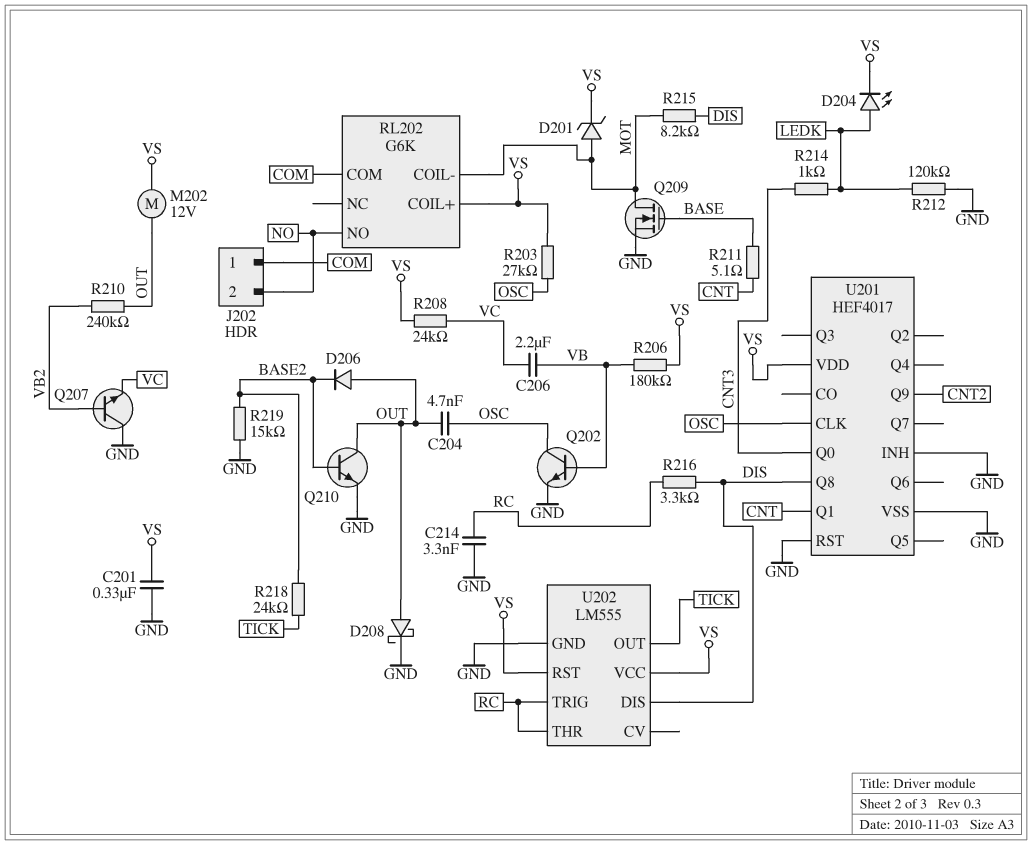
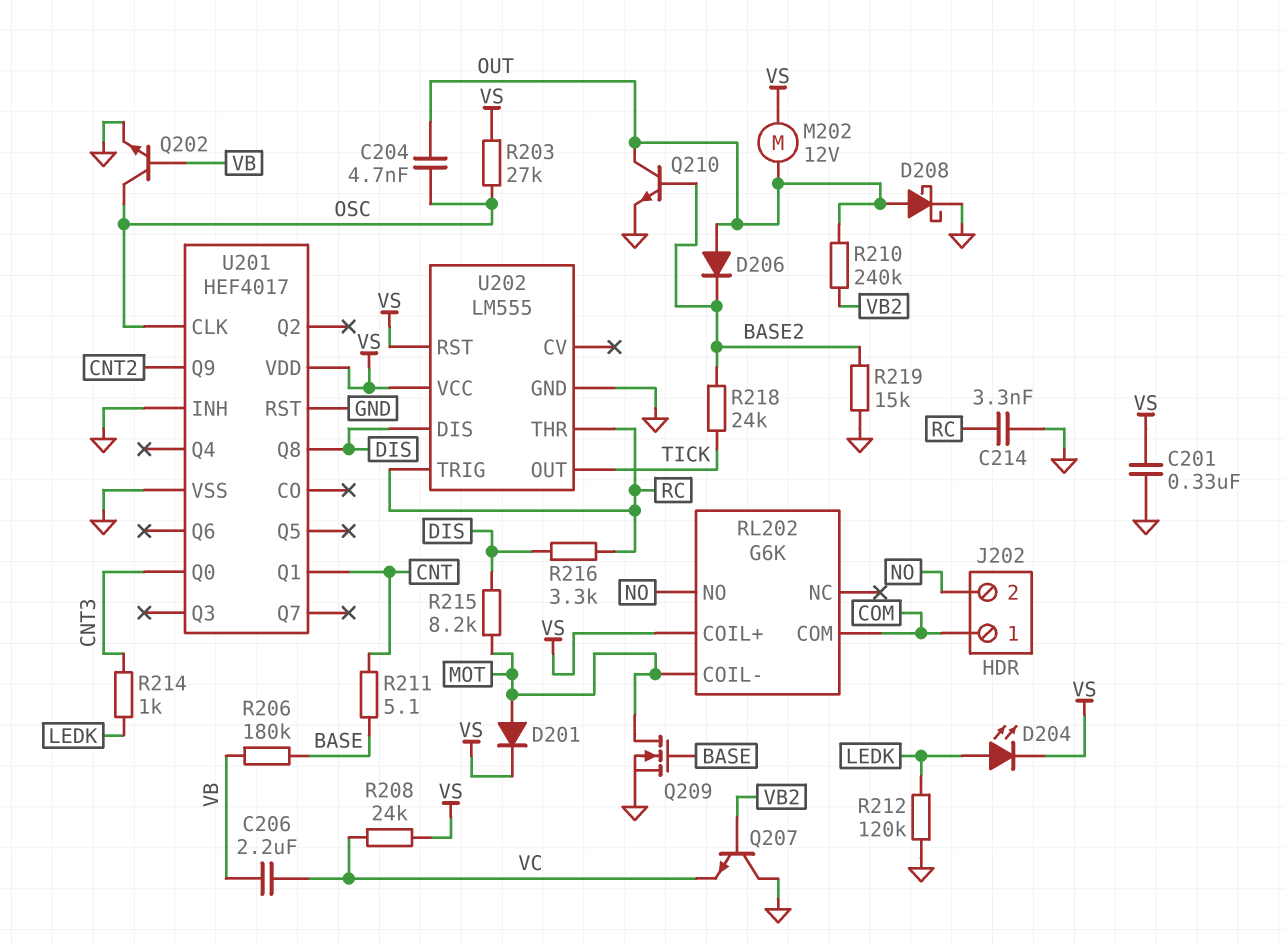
D201: zener (A MOT, K VS) -> diode (A MOT, K VS)
R206: 180k (VB, VS) -> 180k (BASE, VB)

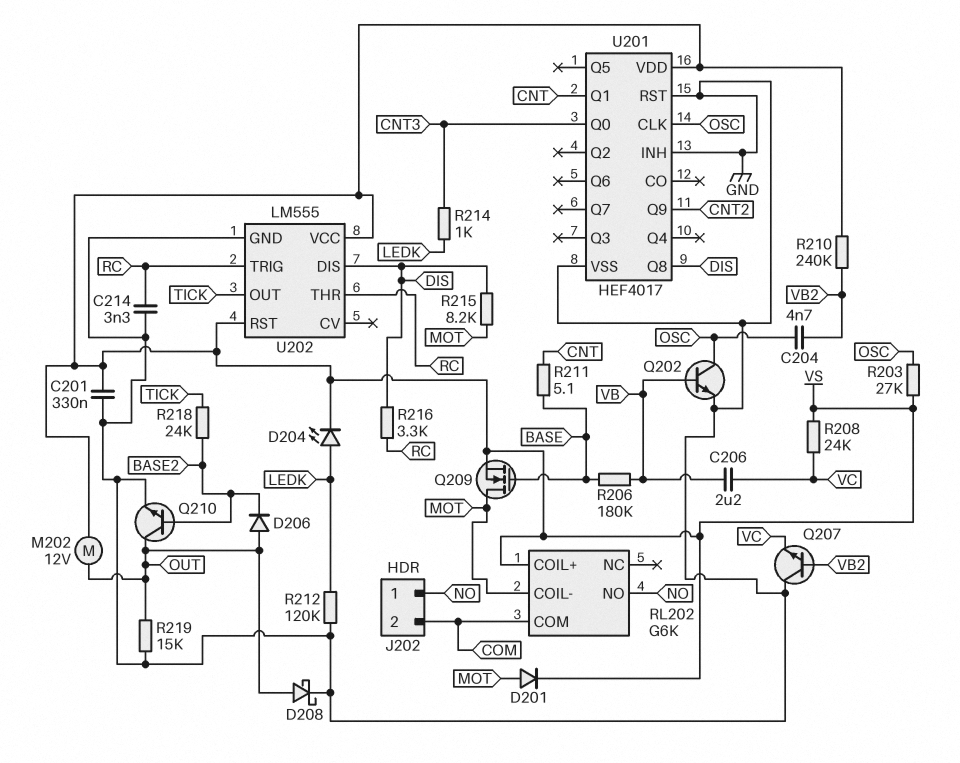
C204: 4.7nF (OSC, OUT) -> 4.7nF (OSC, VB2)
J202 pin 1: COM -> NO
J202 pin 2: NO -> COM
Q209: NMOS (G BASE, D MOT, S GND) -> NMOS (G BASE, D MOT, S VS)
R210: 240k (OUT, VB2) -> 240k (VB2, VS)
R219: 15k (BASE2, GND) -> 15k (GND, OUT)

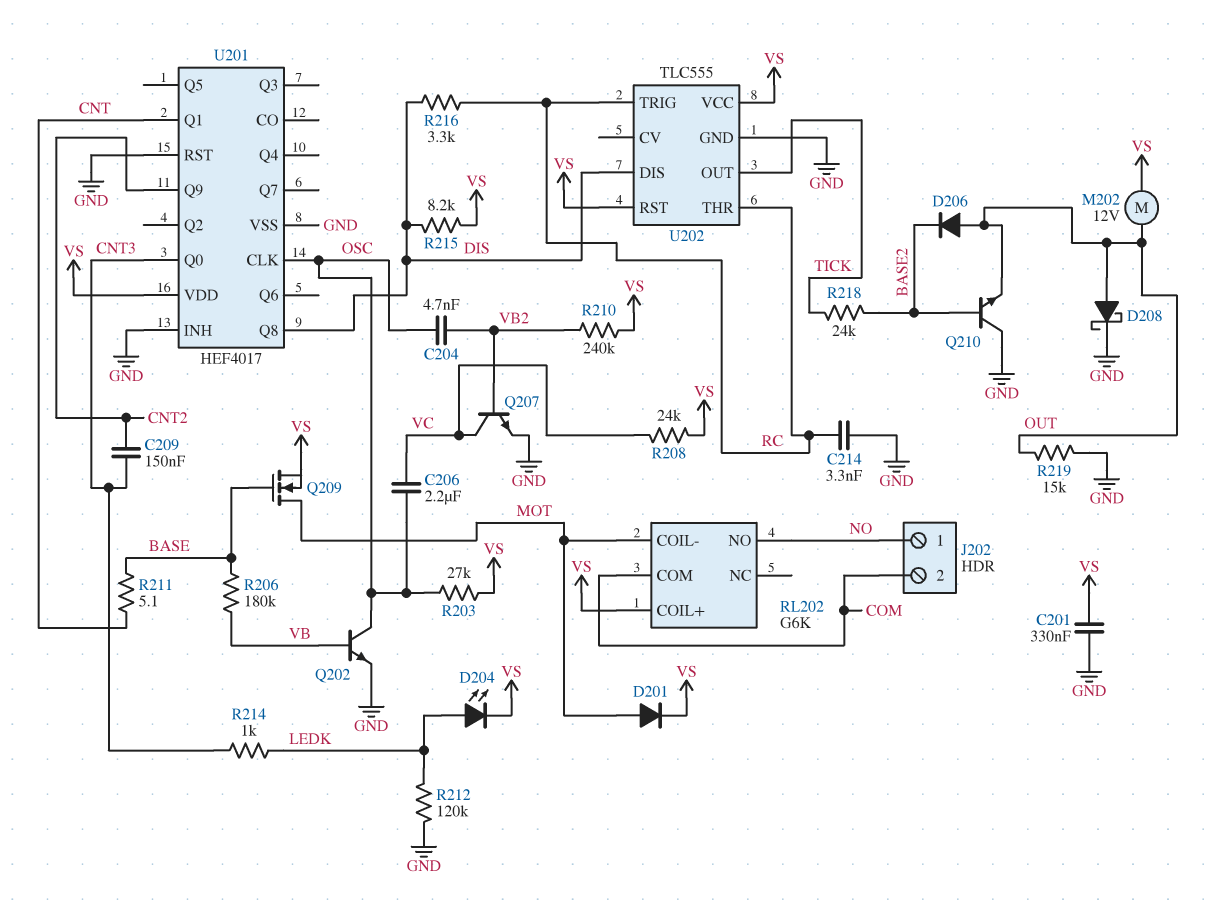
C206: 2.2uF (VB, VC) -> 2.2uF (OSC, VC)
C209: none -> 150nF (CNT2, CNT3)
Q207: NPN (B VB2, C GND, E VC) -> NPN (B VB2, C VC, E GND)
Q210: NPN (B BASE2, C OUT, E GND) -> NPN (B BASE2, C GND, E OUT)
R215: 8.2k (DIS, MOT) -> 8.2k (DIS, VS)
U202: LM555 -> TLC555

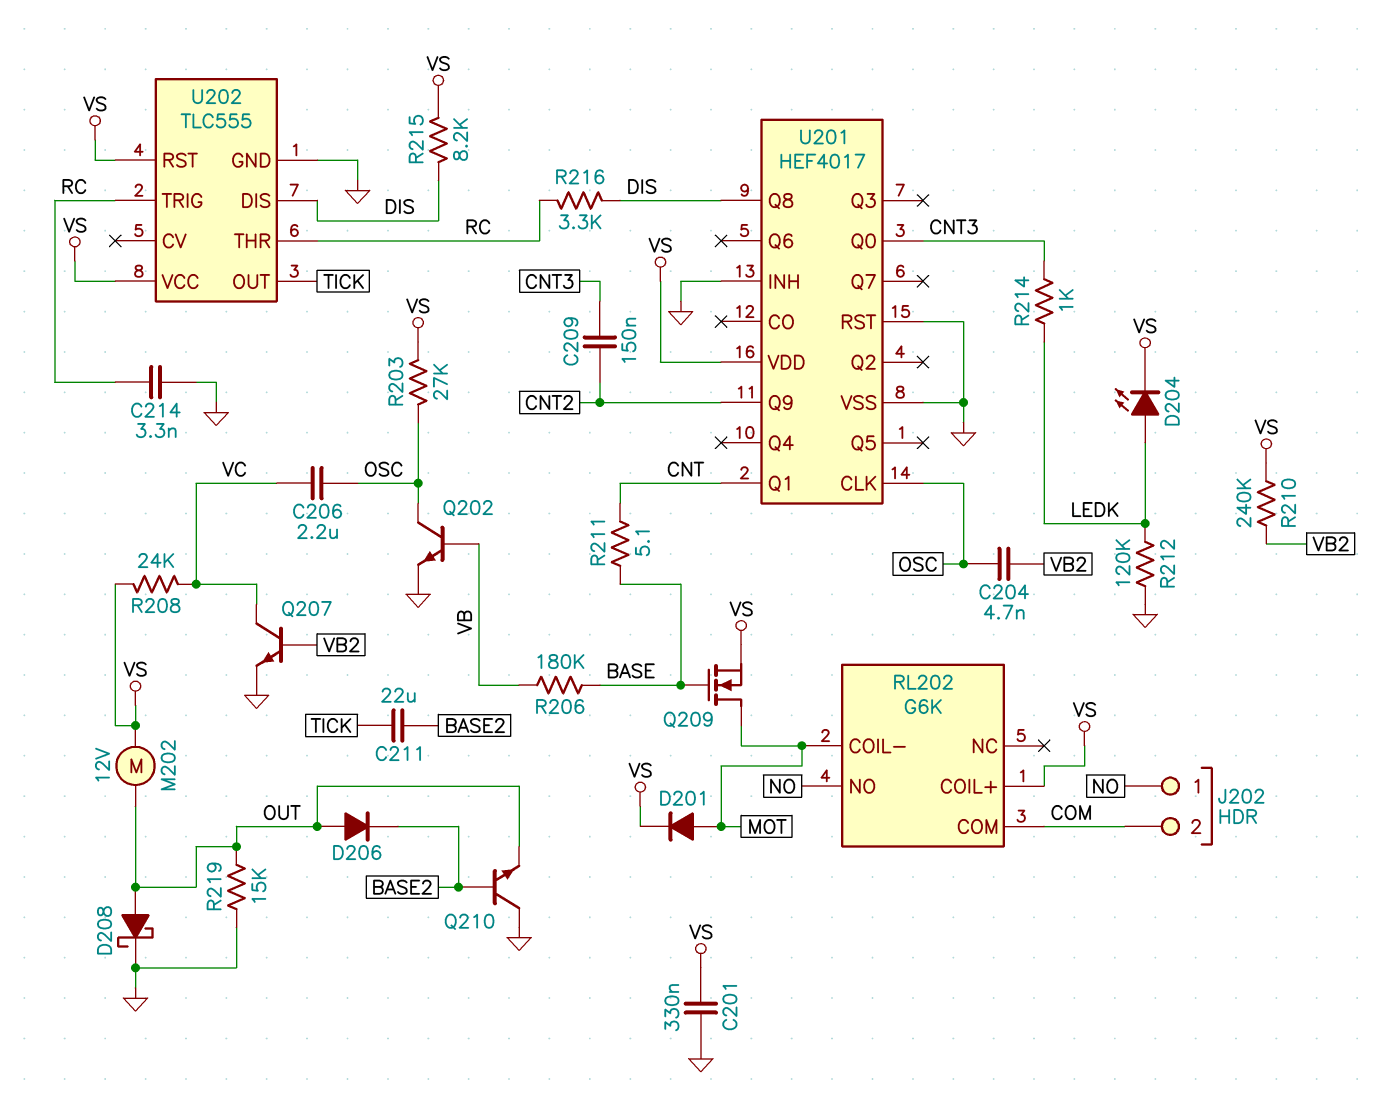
C211: none -> 22uF (BASE2, TICK)
R218: 24k (BASE2, TICK) -> none

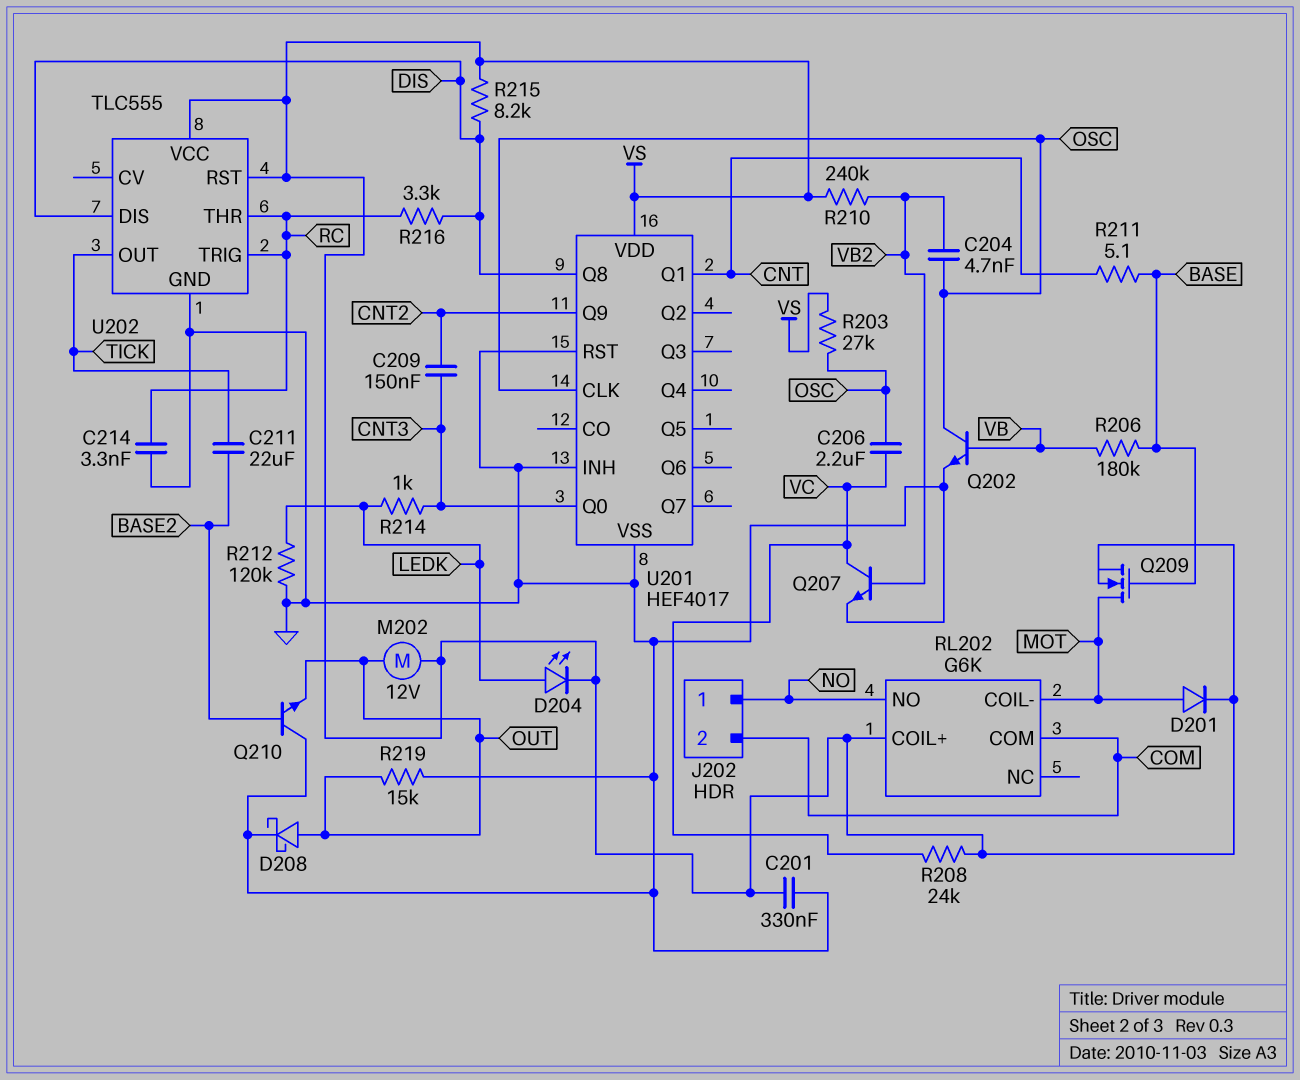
D206: diode (A OUT, K BASE2) -> none

